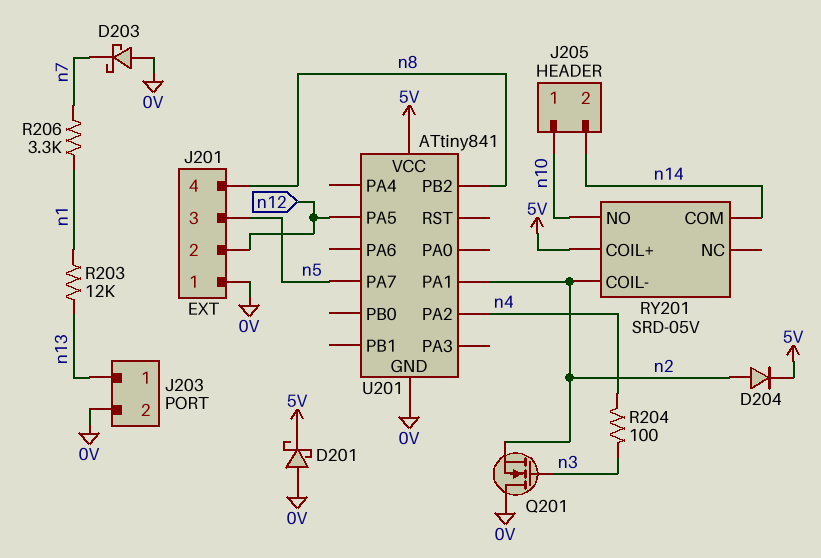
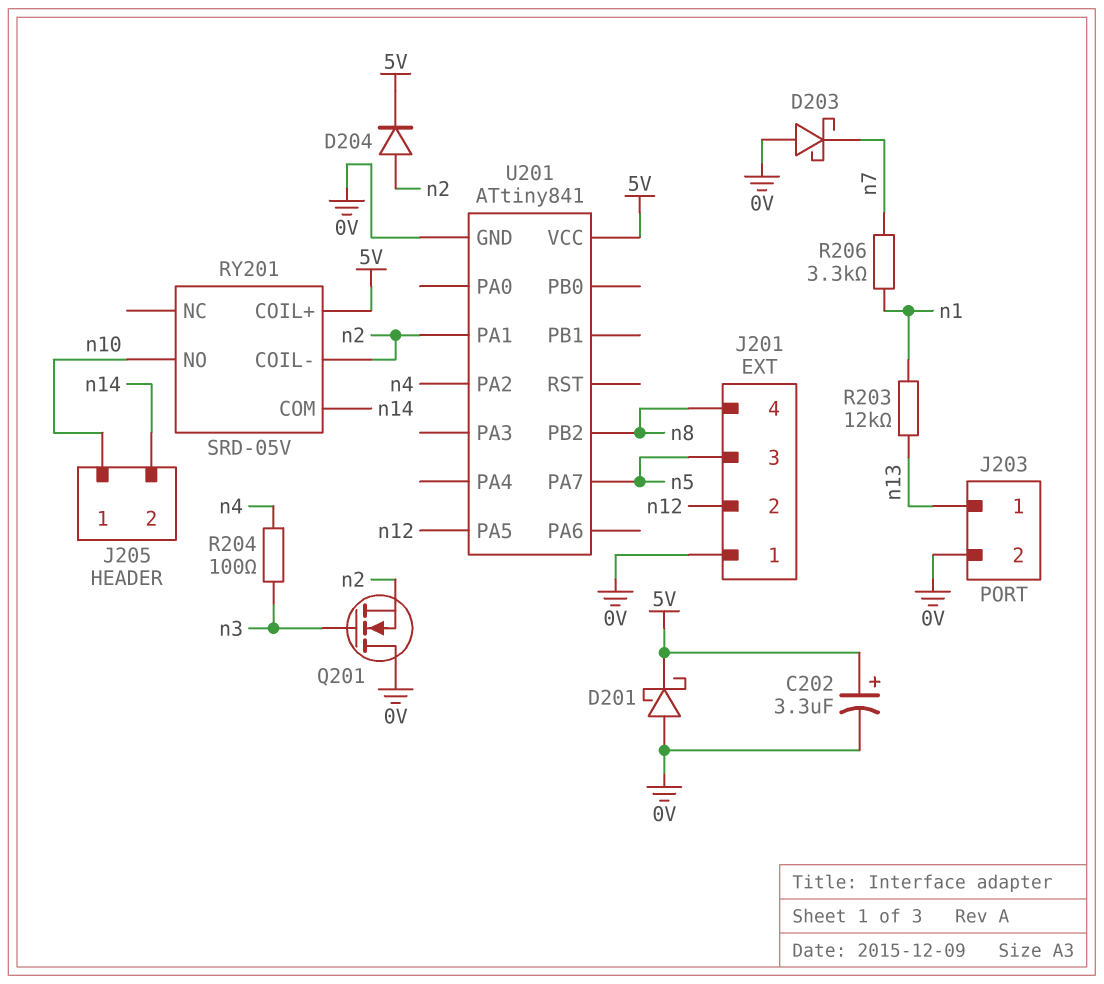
C202: none -> 3.3uF (plus 5V, minus 0V)

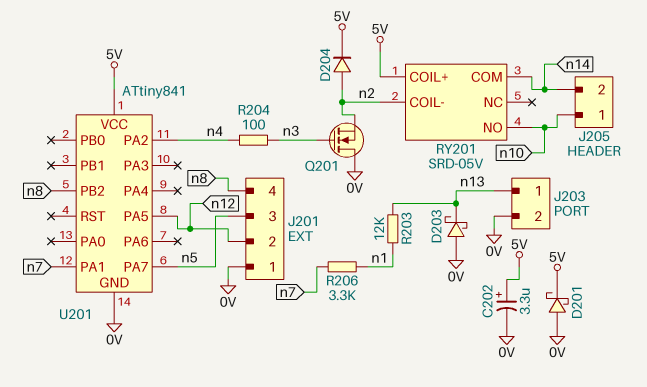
D203: schottky (A 0V, K n7) -> schottky (A 0V, K n13)
U201 pin PA1: n2 -> n7

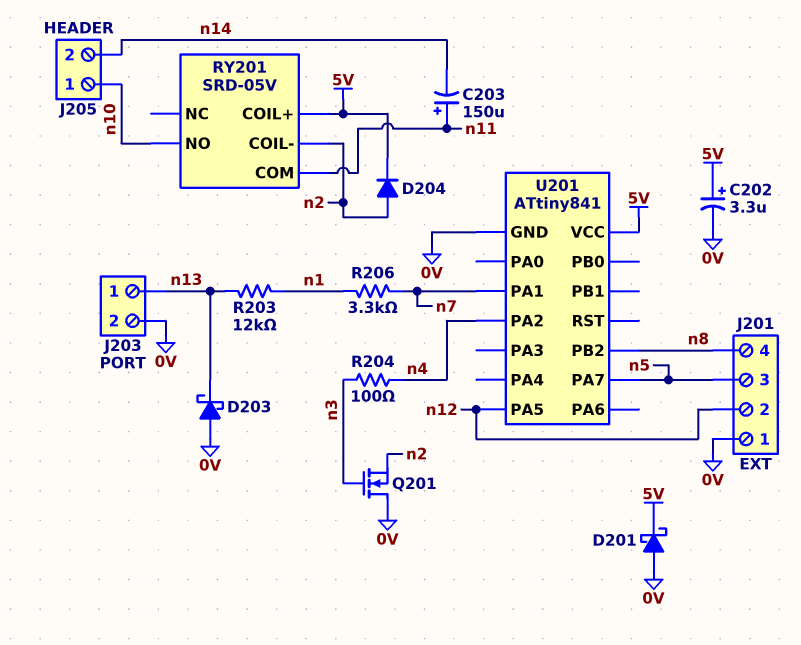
C203: none -> 150uF (plus n11, minus n14)
RY201 pin COM: n14 -> n11

